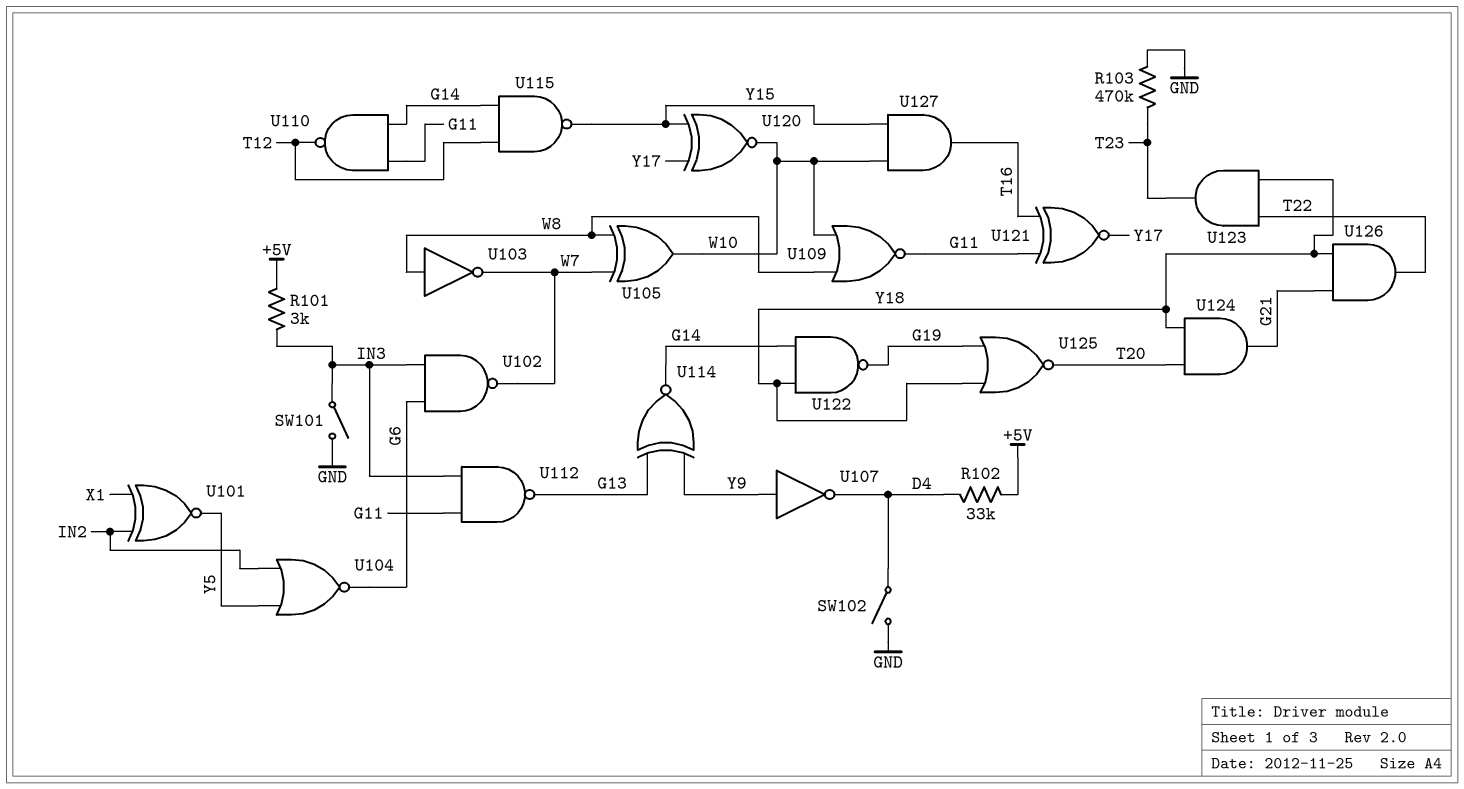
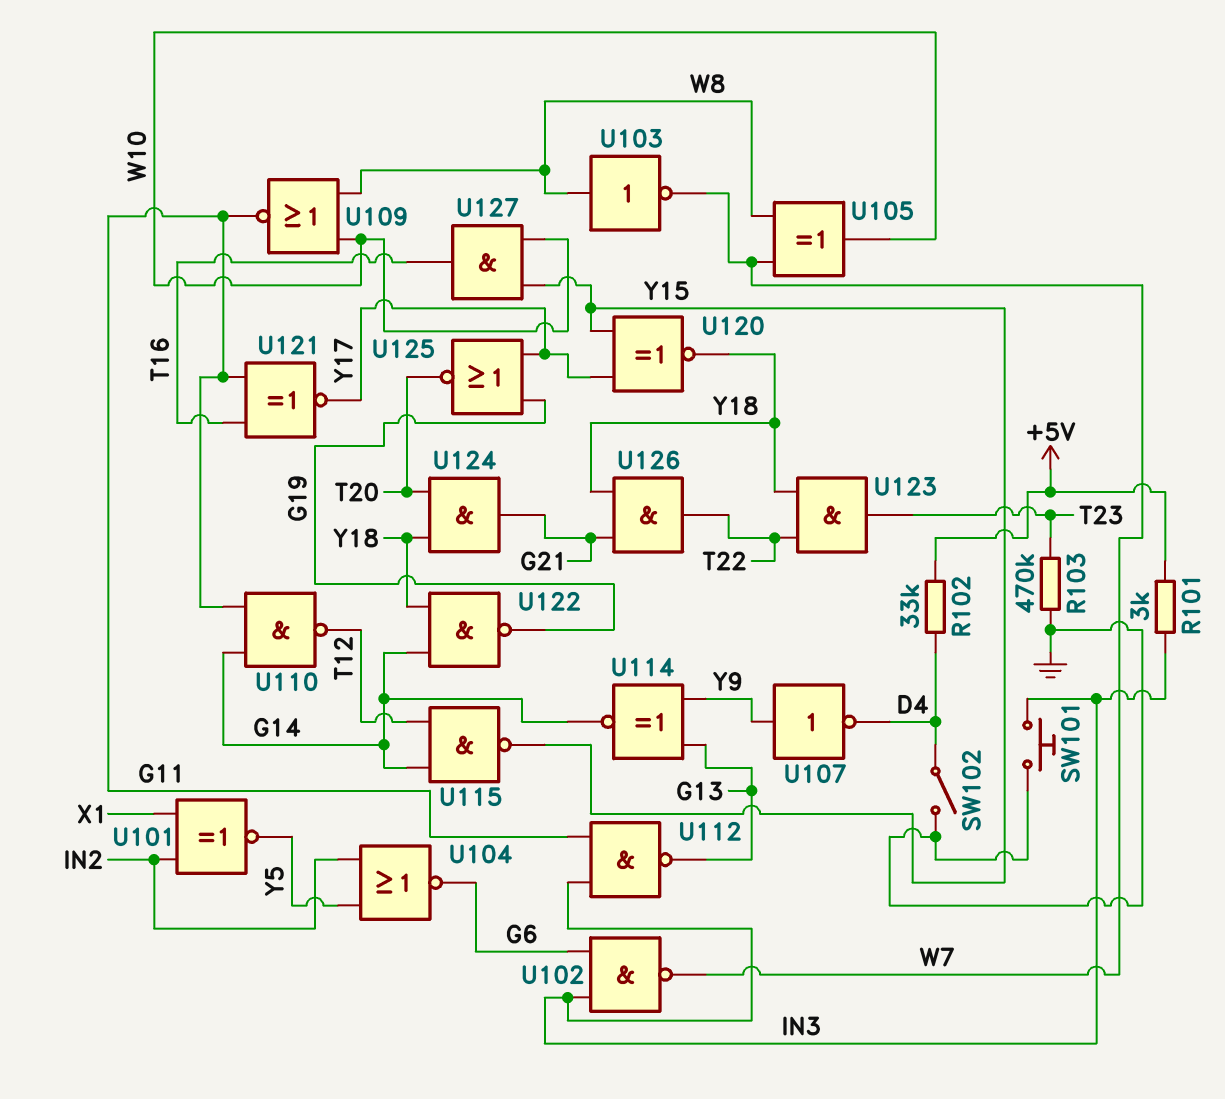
SW101: switch (GND, IN3) -> button (GND, IN3)
U120: XNOR (in Y15, in Y17, out W10) -> XNOR (in Y15, in Y17, out Y18)
U125: NOR (in G19, in Y18, out T20) -> NOR (in G19, in Y17, out T20)

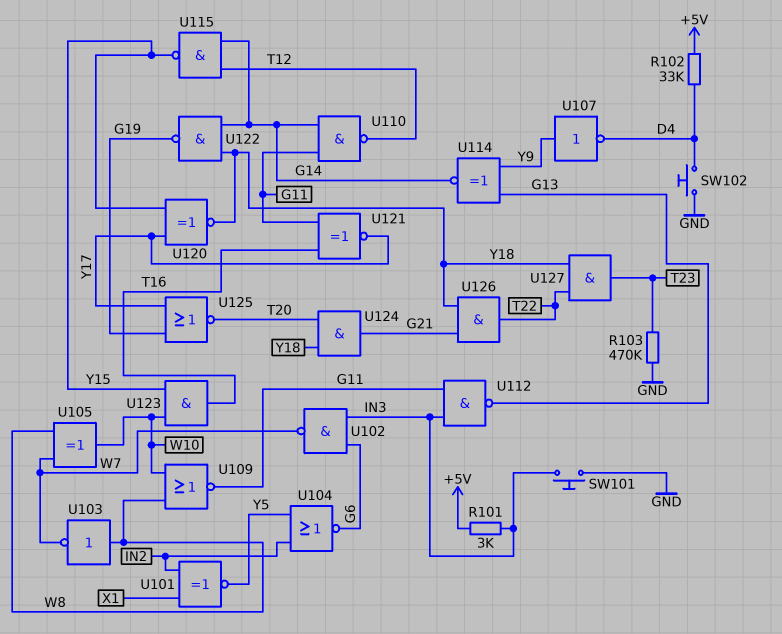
SW102: switch (D4, GND) -> button (D4, GND)
U123: AND (in T22, in Y18, out T23) -> AND (in W10, in Y15, out T16)
U127: AND (in W10, in Y15, out T16) -> AND (in T22, in Y18, out T23)

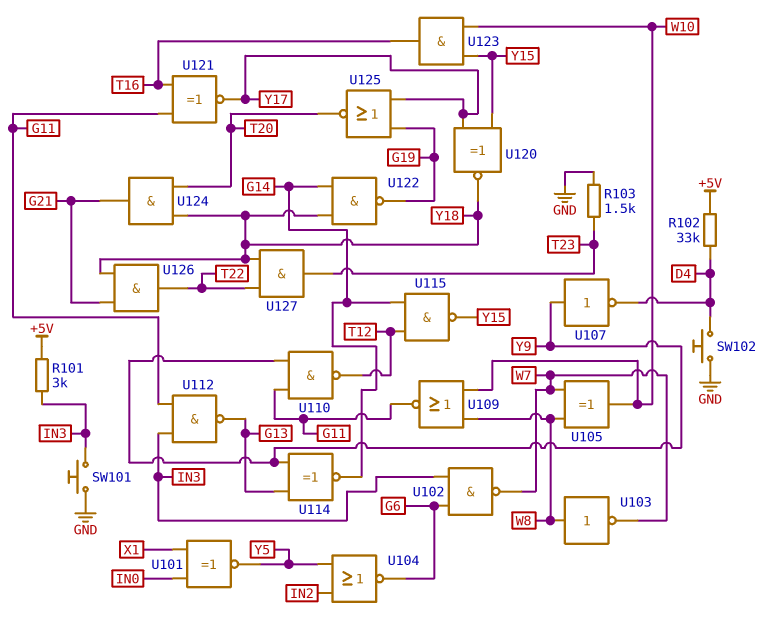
R103: 470k (GND, T23) -> 1.5k (GND, T23)
U101: XNOR (in IN2, in X1, out Y5) -> XNOR (in IN0, in X1, out Y5)
U110: NAND (in G11, in G14, out T12) -> NAND (in G11, in Y9, out T12)

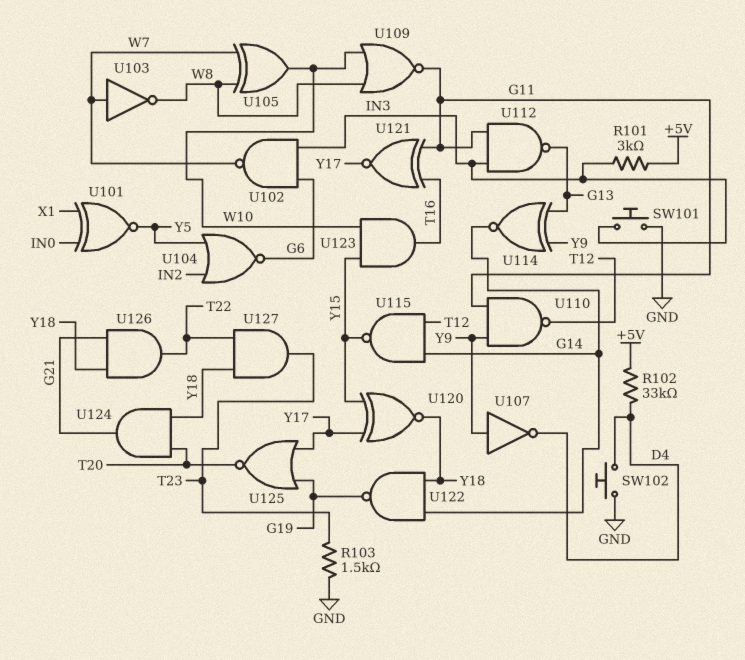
U103: NOT (in W8, out W7) -> NOT (in W7, out W8)

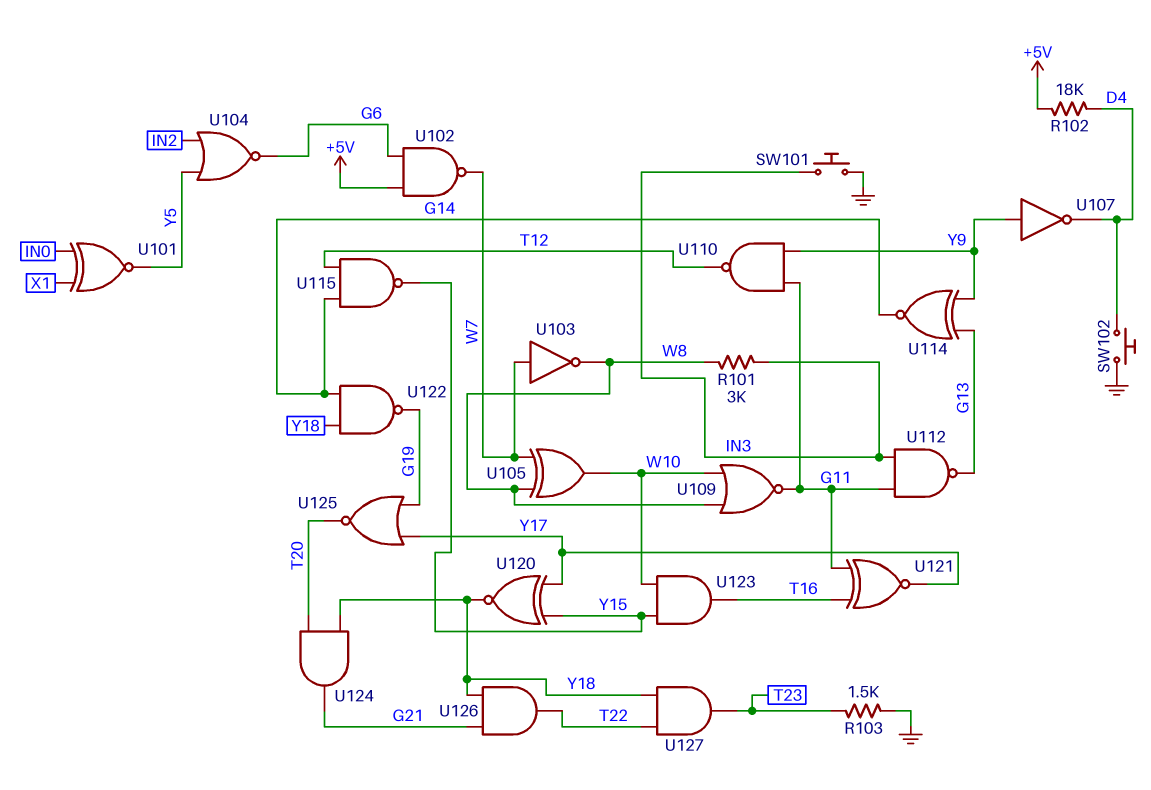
R101: 3k (+5V, IN3) -> 3k (IN3, W8)
R102: 33k (+5V, D4) -> 18k (+5V, D4)
U102: NAND (in G6, in IN3, out W7) -> NAND (in +5V, in G6, out W7)

